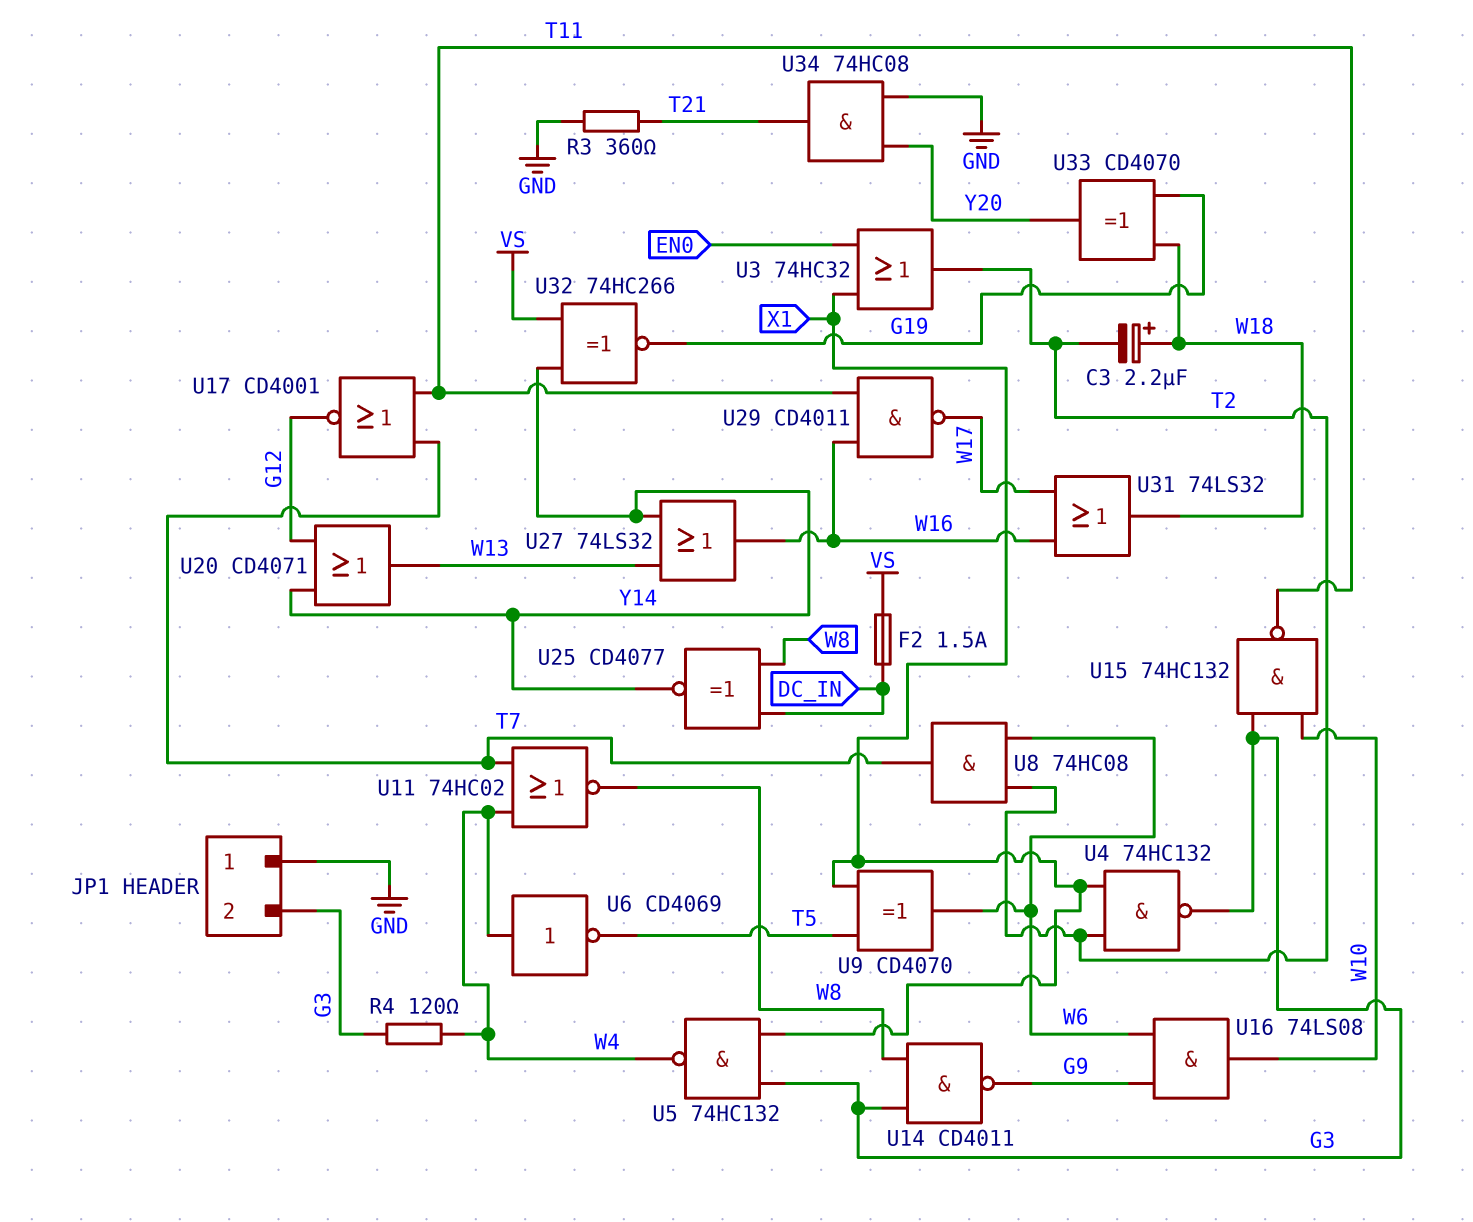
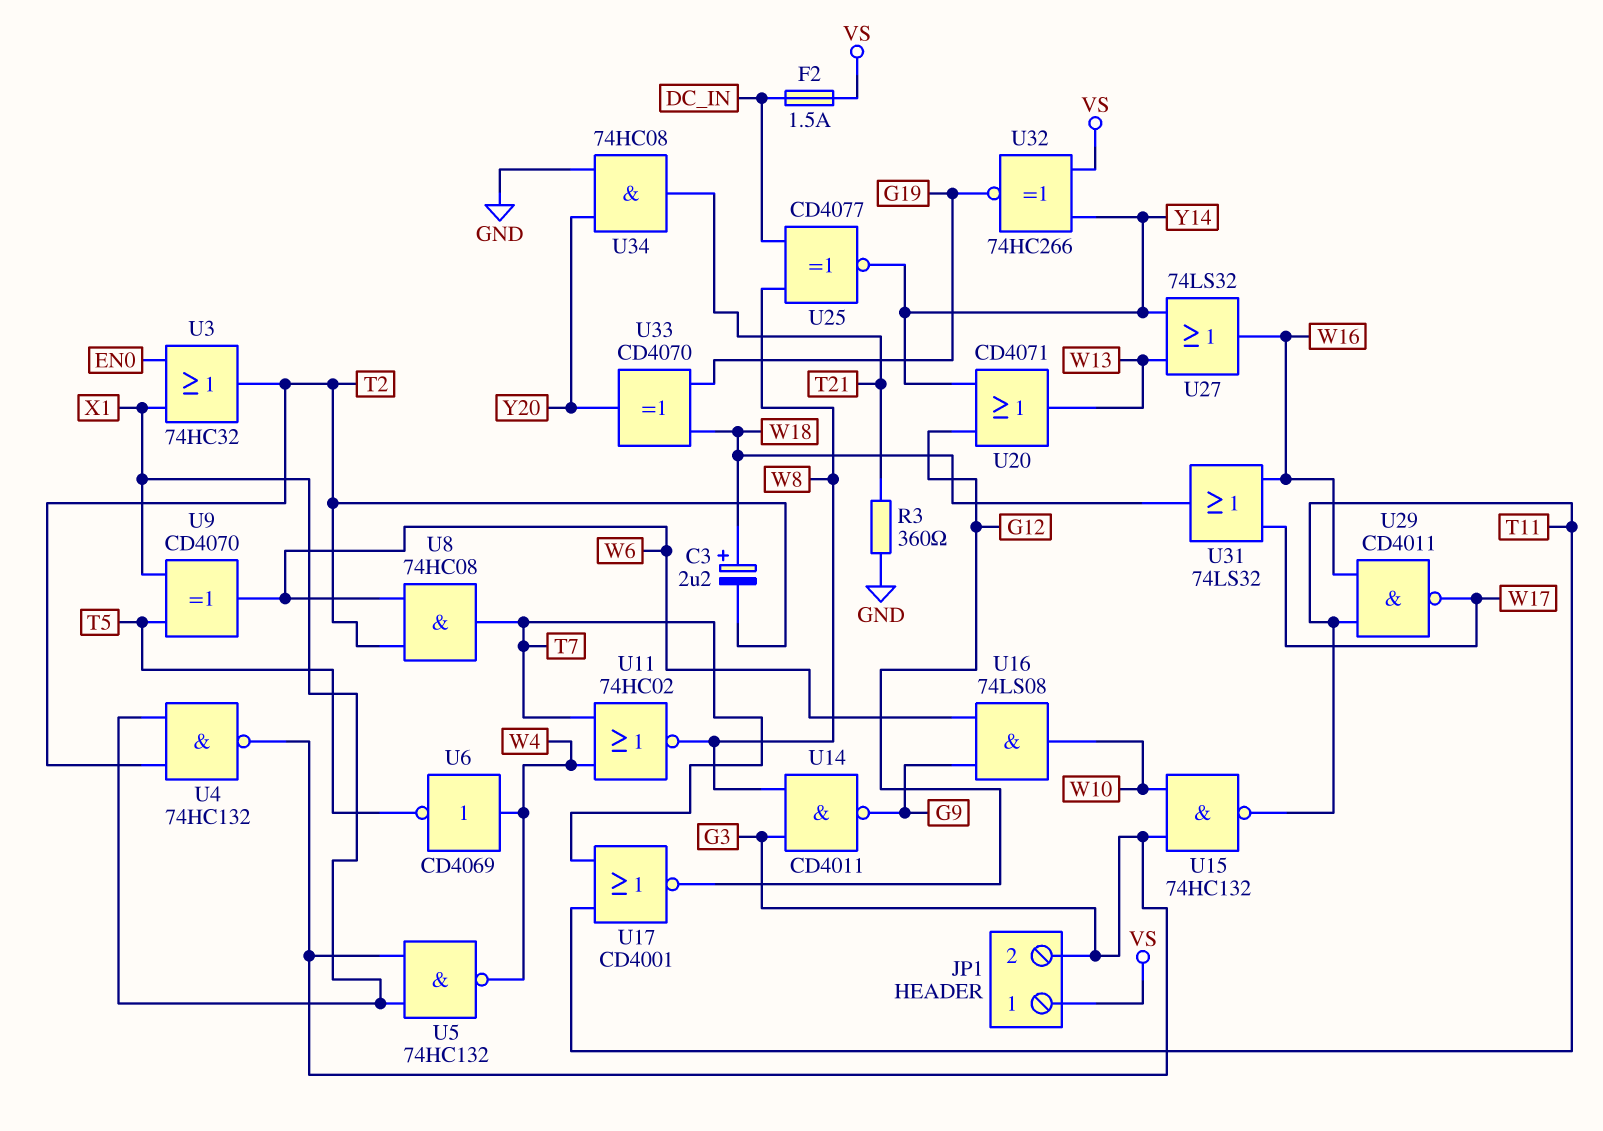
JP1 pin 1: GND -> VS
R4: 120 (G3, W4) -> none

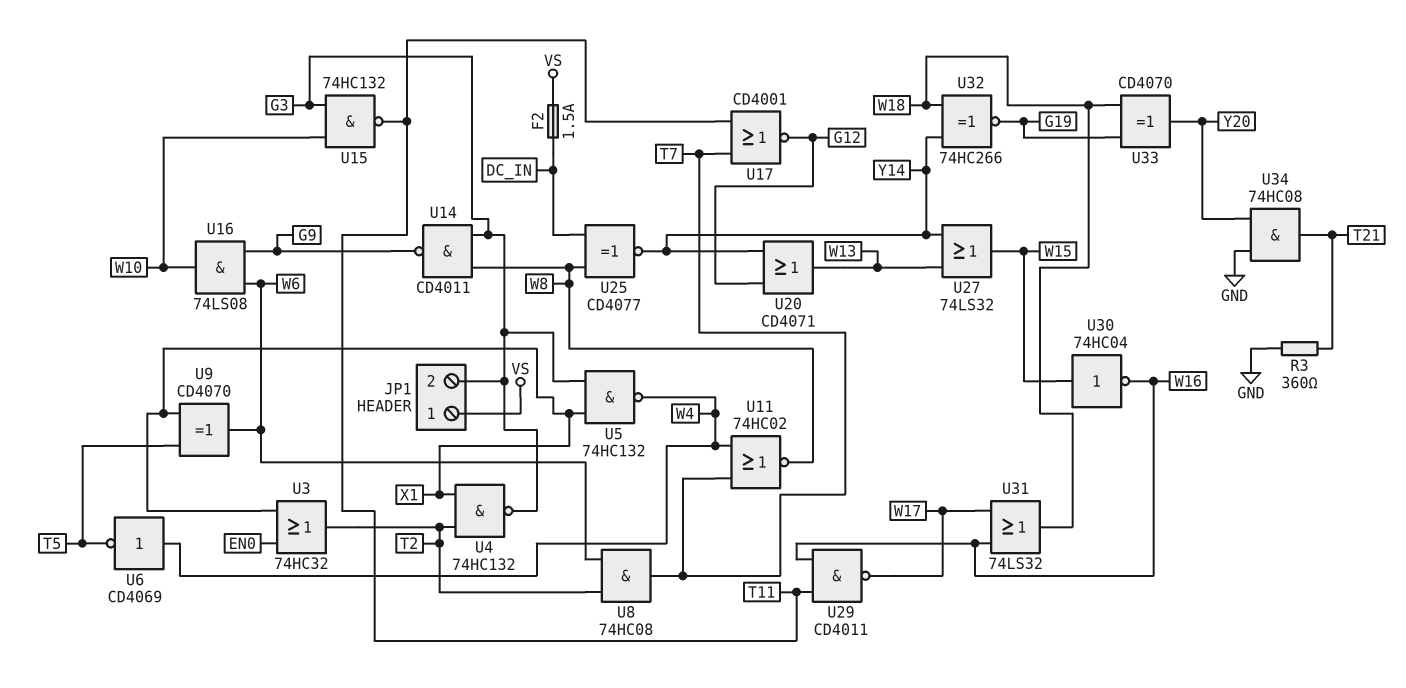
C3: 2.2uF (plus W18, minus T2) -> none
U27: OR 74LS32 (in W13, in Y14, out W16) -> OR 74LS32 (in W13, in Y14, out W15)
U30: none -> NOT 74HC04 (in W15, out W16)
U32: XNOR 74HC266 (in VS, in Y14, out G19) -> XNOR 74HC266 (in W18, in Y14, out G19)

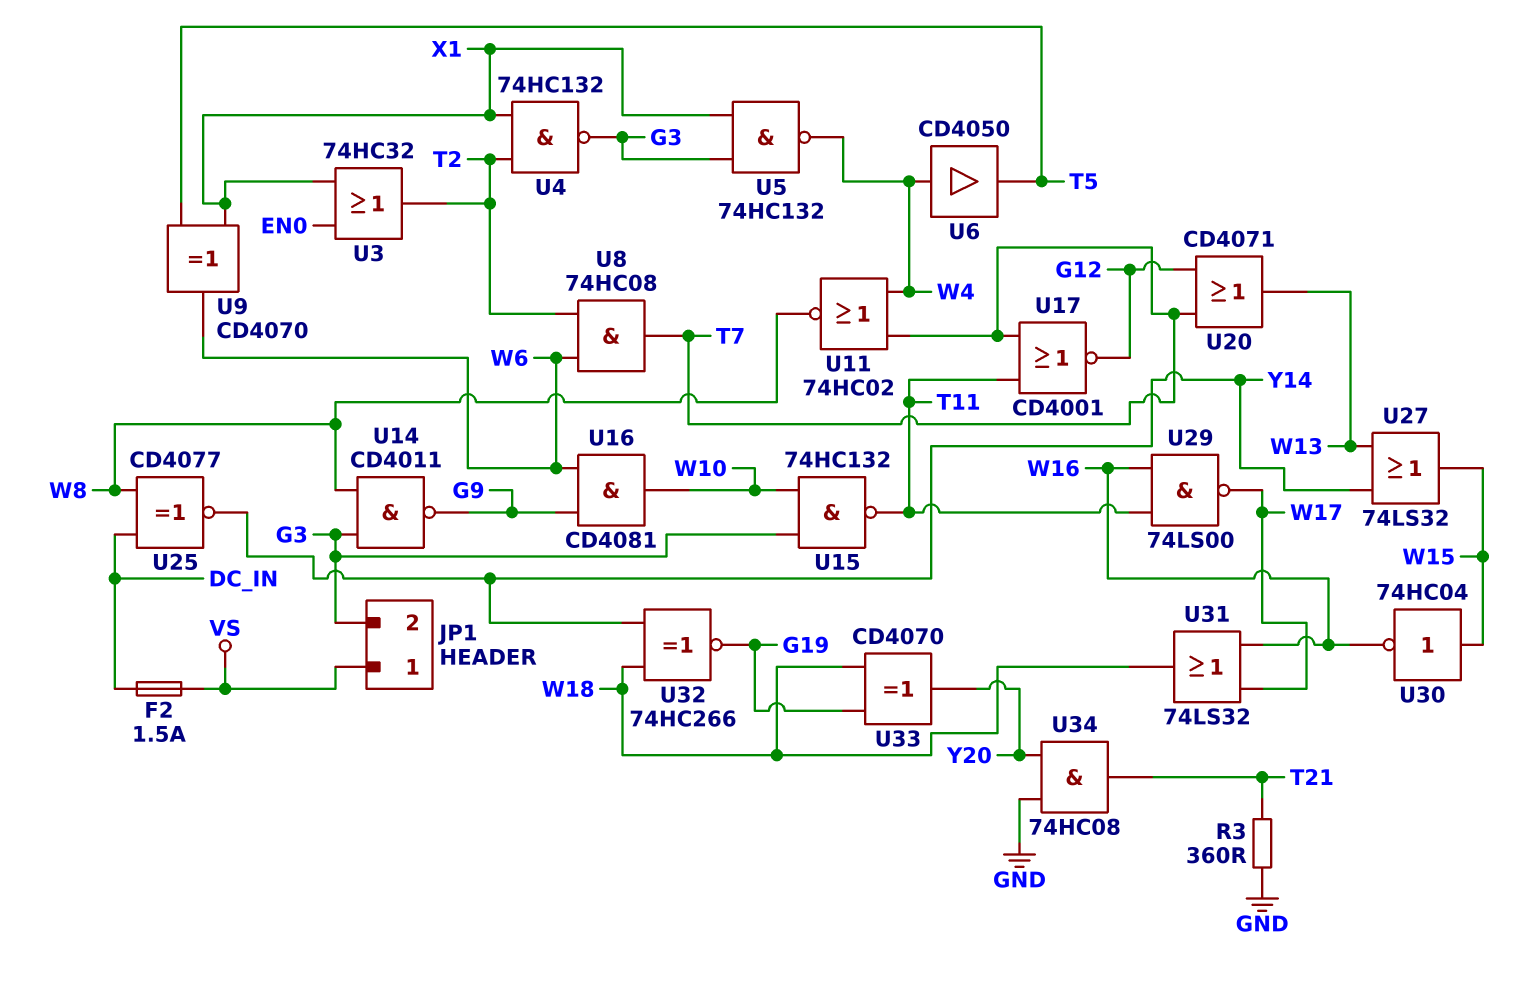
U6: NOT CD4069 (in W4, out T5) -> buffer CD4050 (in W4, out T5)
U16: AND 74LS08 (in G9, in W6, out W10) -> AND CD4081 (in G9, in W6, out W10)
U20: OR CD4071 (in G12, in Y14, out W13) -> OR CD4071 (in G12, in T7, out W13)
U29: NAND CD4011 (in T11, in W16, out W17) -> NAND 74LS00 (in T11, in W16, out W17)

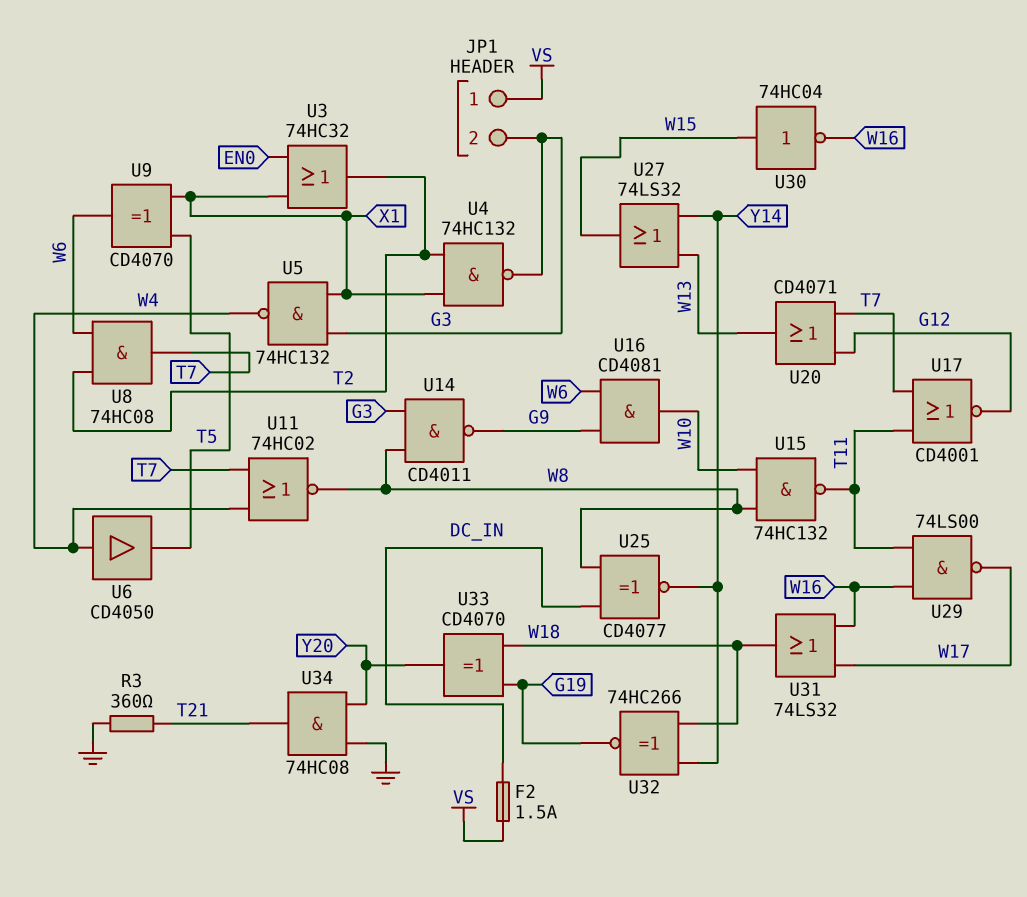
U15: NAND 74HC132 (in G3, in W10, out T11) -> NAND 74HC132 (in W8, in W10, out T11)

